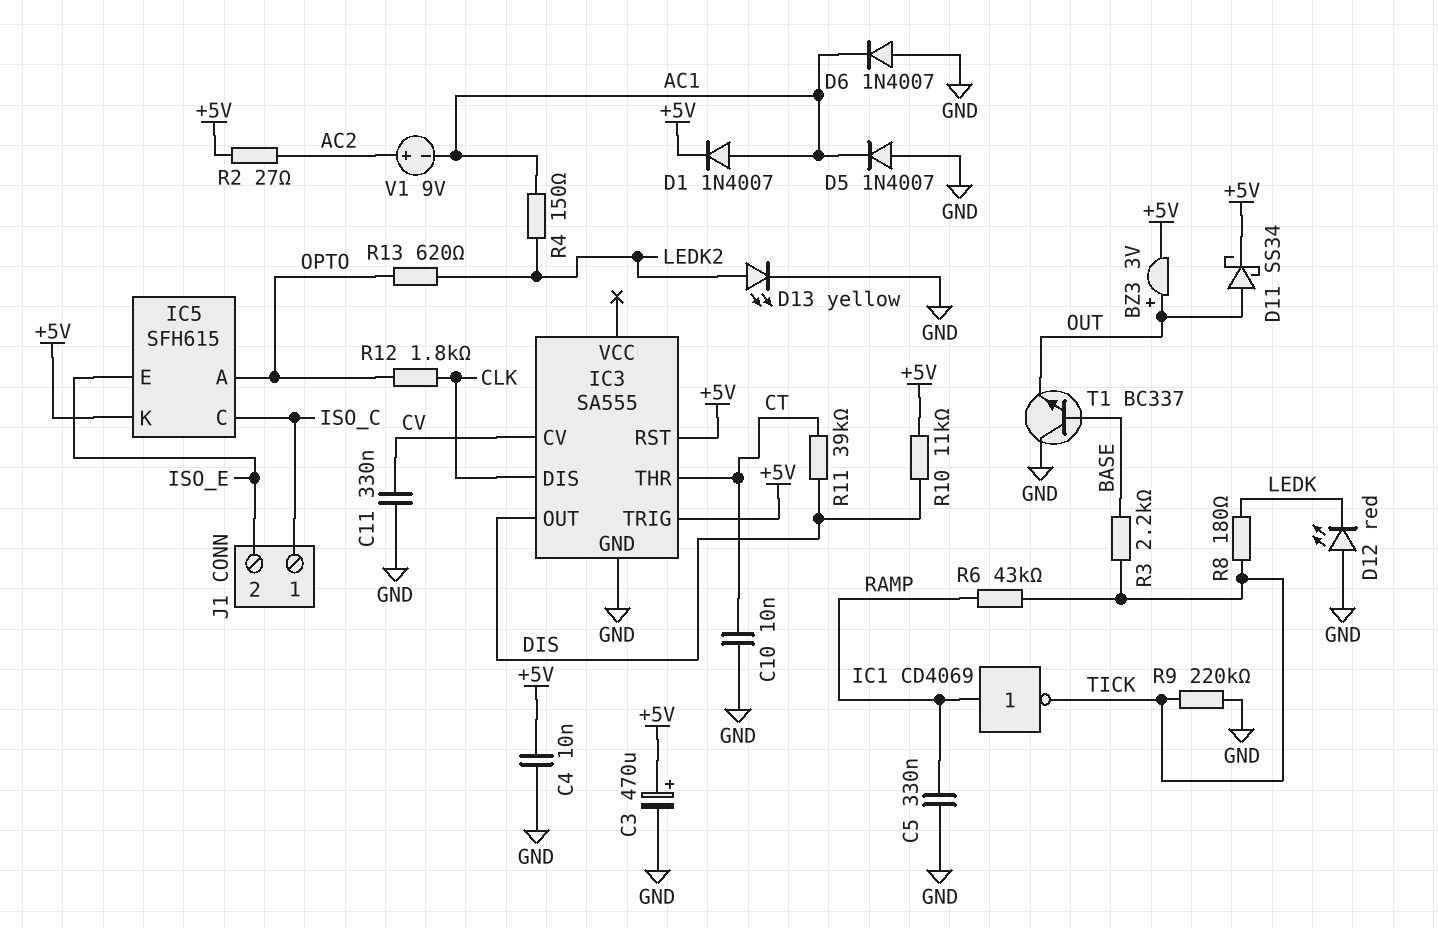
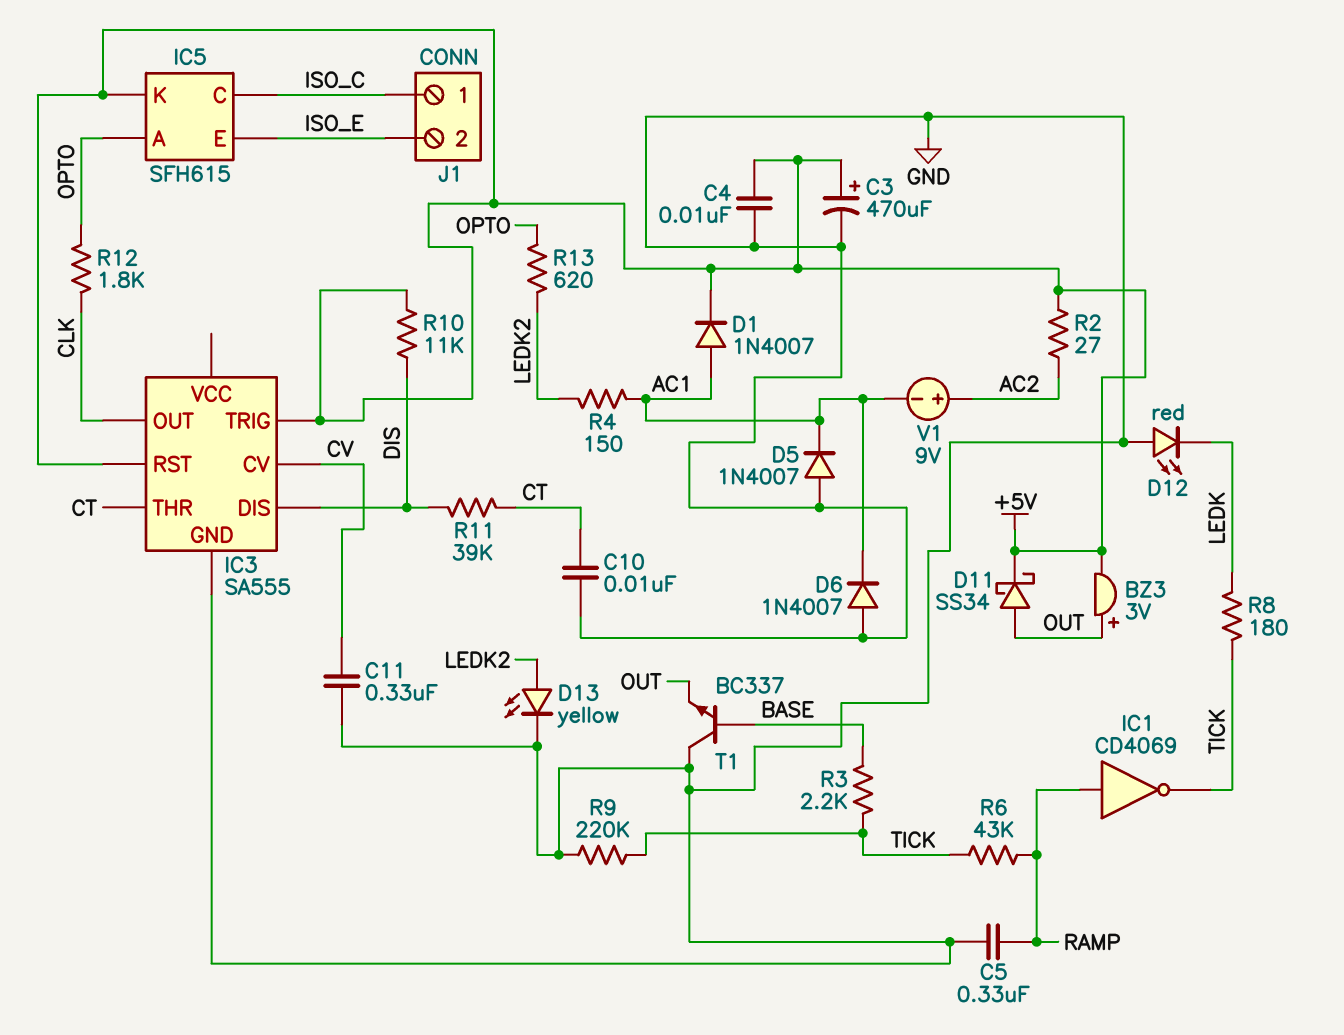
IC3 pin DIS: CLK -> DIS
IC3 pin OUT: DIS -> CLK

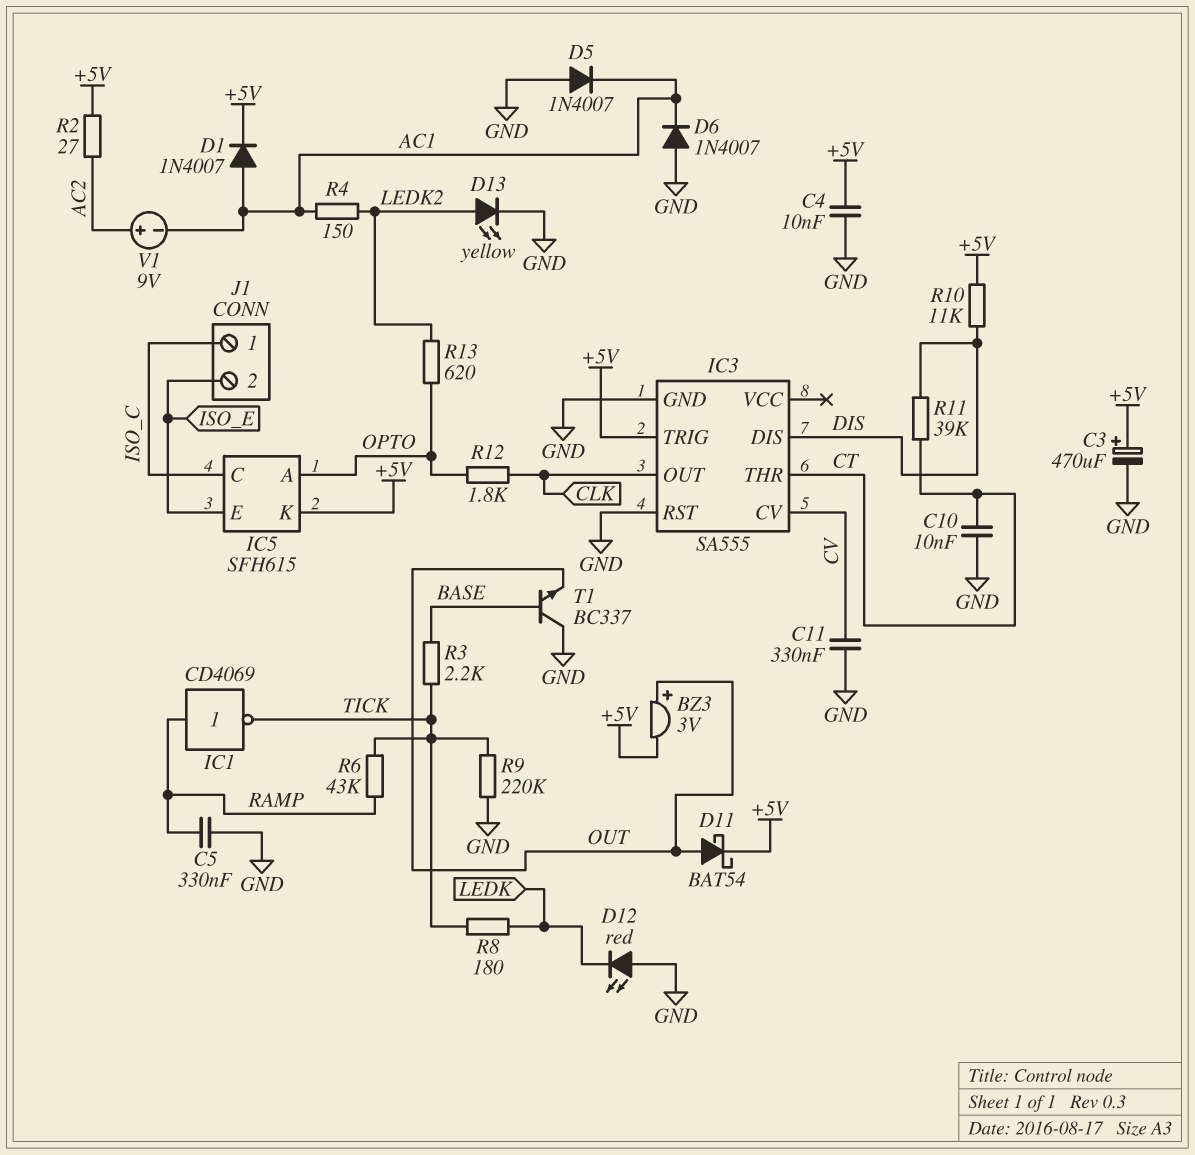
D11: schottky SS34 (A OUT, K +5V) -> schottky BAT54 (A OUT, K +5V)
IC3 pin RST: +5V -> GND

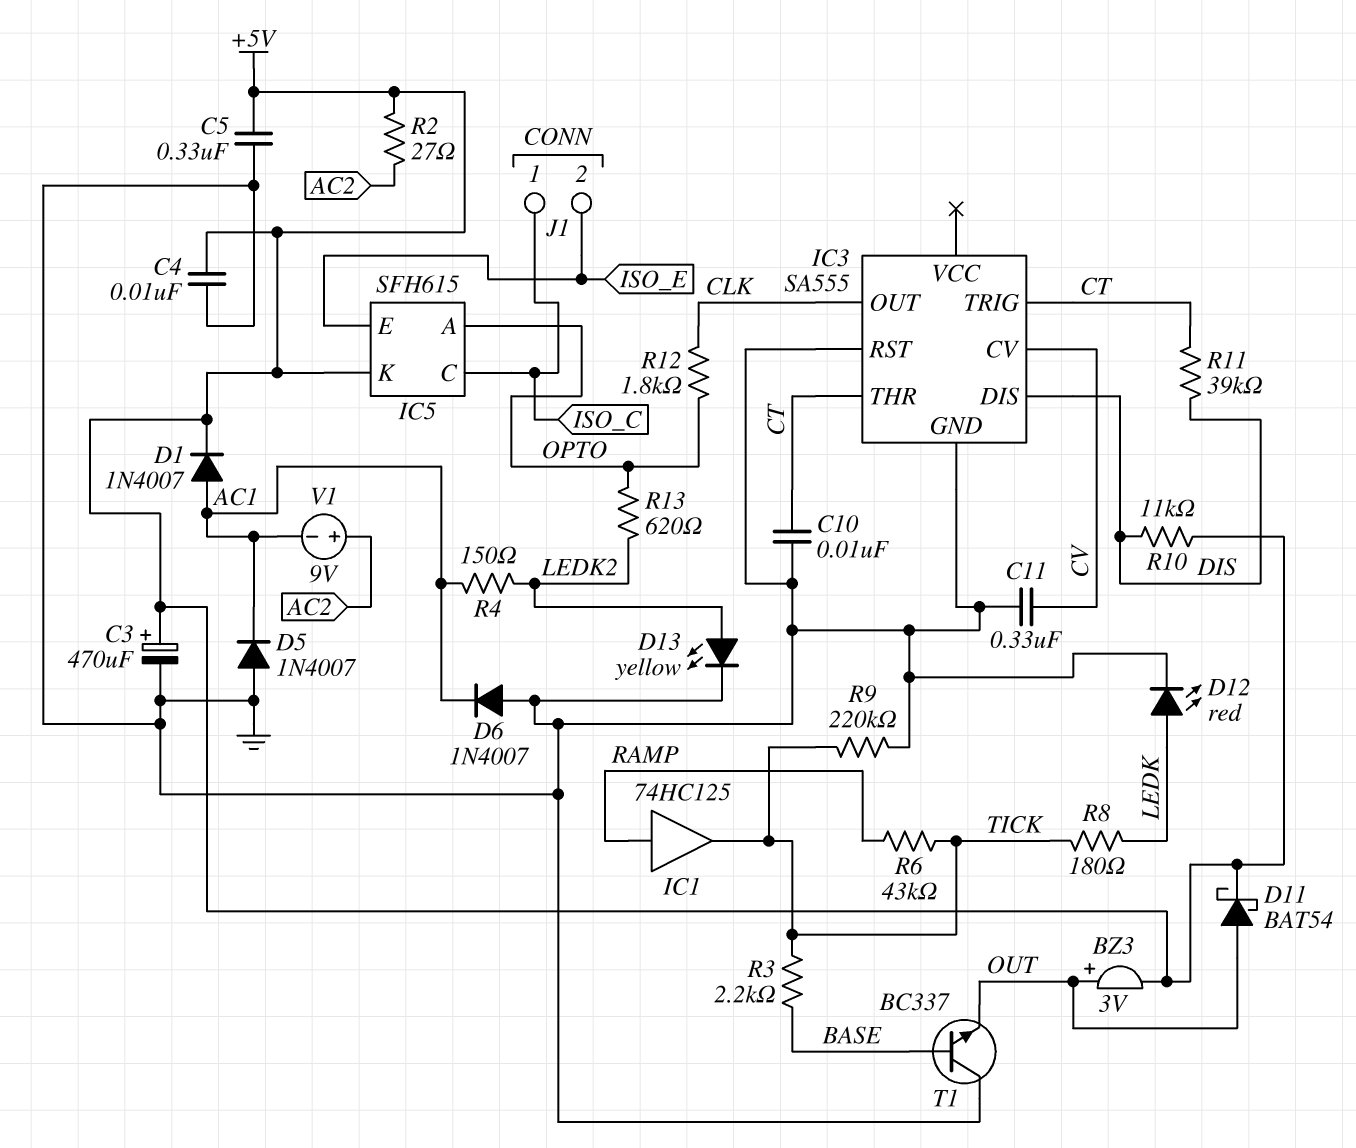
C5: 330nF (GND, RAMP) -> 330nF (+5V, GND)
D12: LED red (A GND, K LEDK) -> LED red (A LEDK, K GND)
IC1: NOT CD4069 (in RAMP, out TICK) -> buffer 74HC125 (in RAMP, out TICK)
IC3 pin TRIG: +5V -> CT

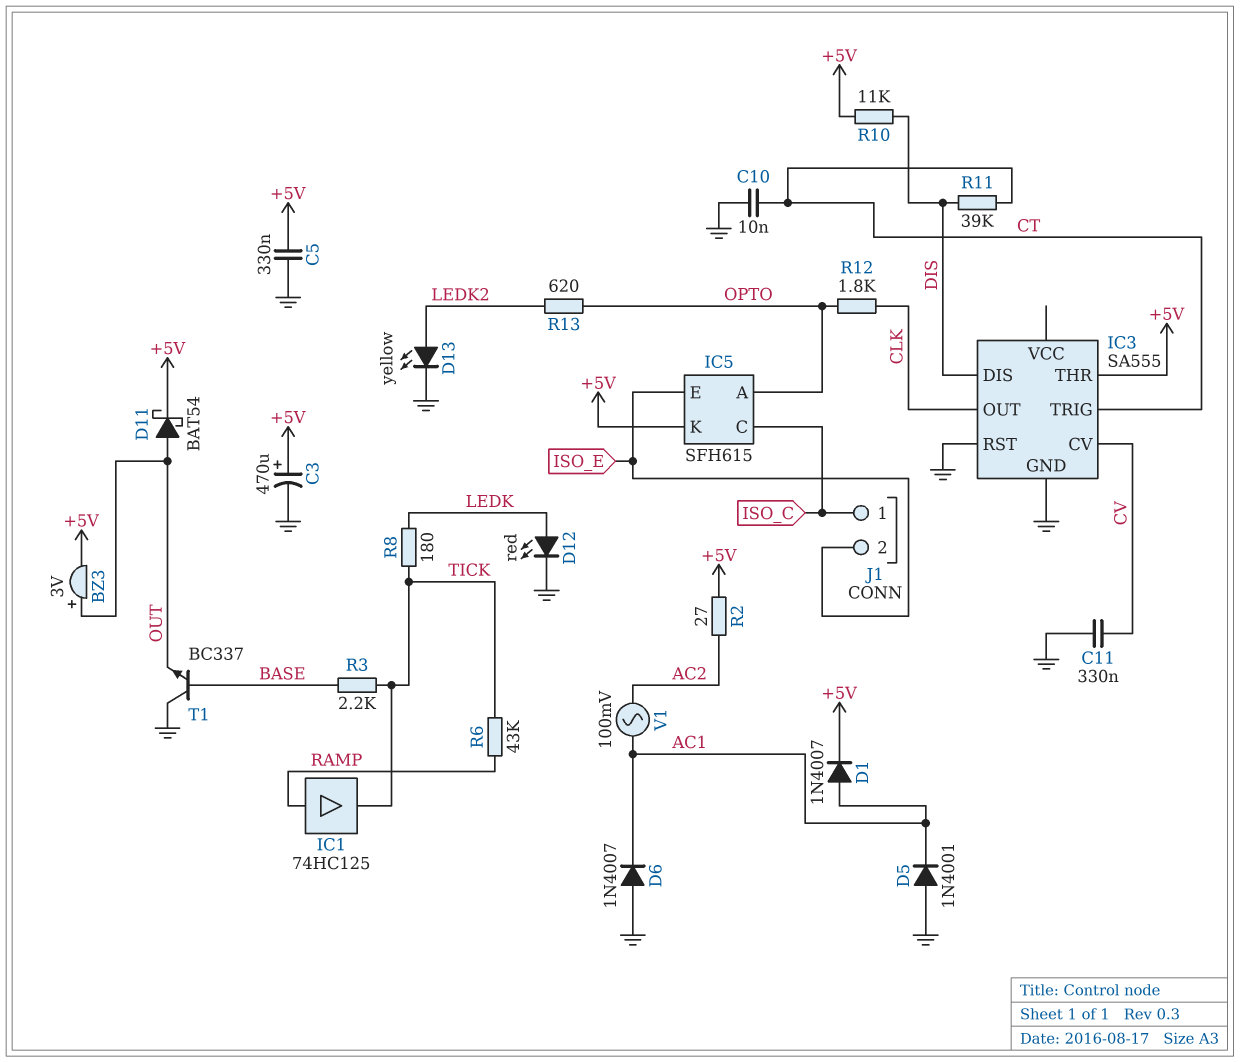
C4: 10nF (+5V, GND) -> none
D5: diode 1N4007 (A GND, K AC1) -> diode 1N4001 (A GND, K AC1)
IC3 pin THR: CT -> +5V
R4: 150 (AC1, LEDK2) -> none
R9: 220k (GND, TICK) -> none
V1: 9V (plus AC2, minus AC1) -> AC 100mV (AC1, AC2)

